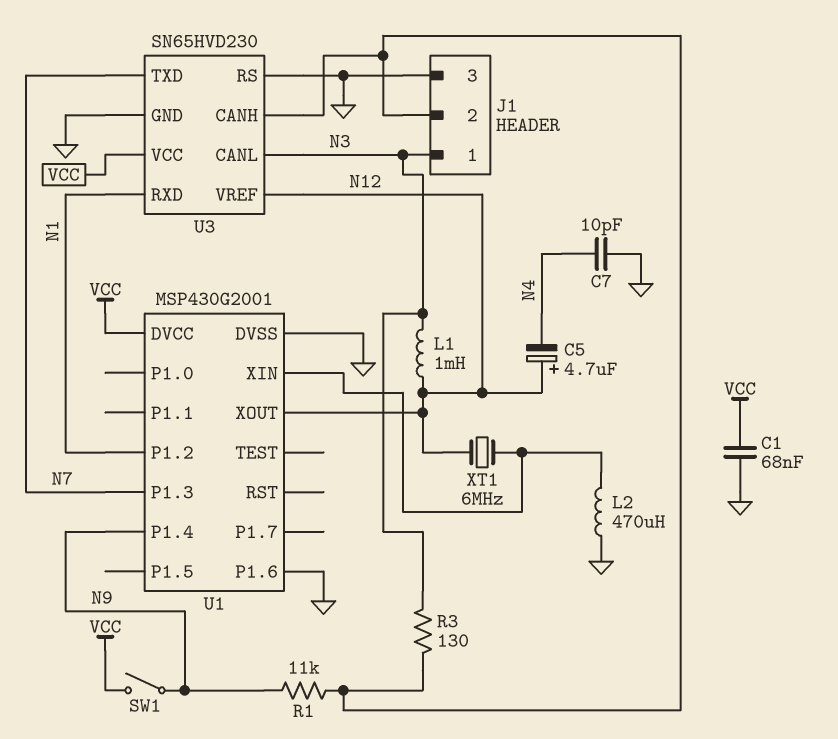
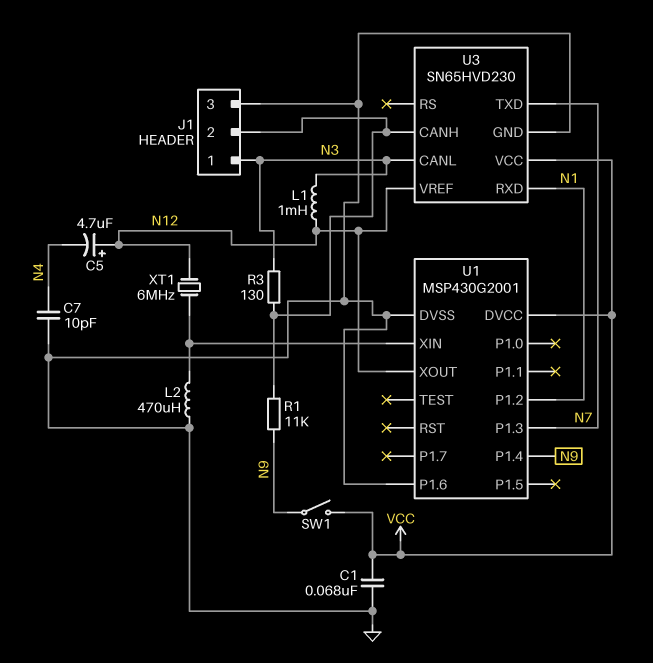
U3 pin RS: GND -> none

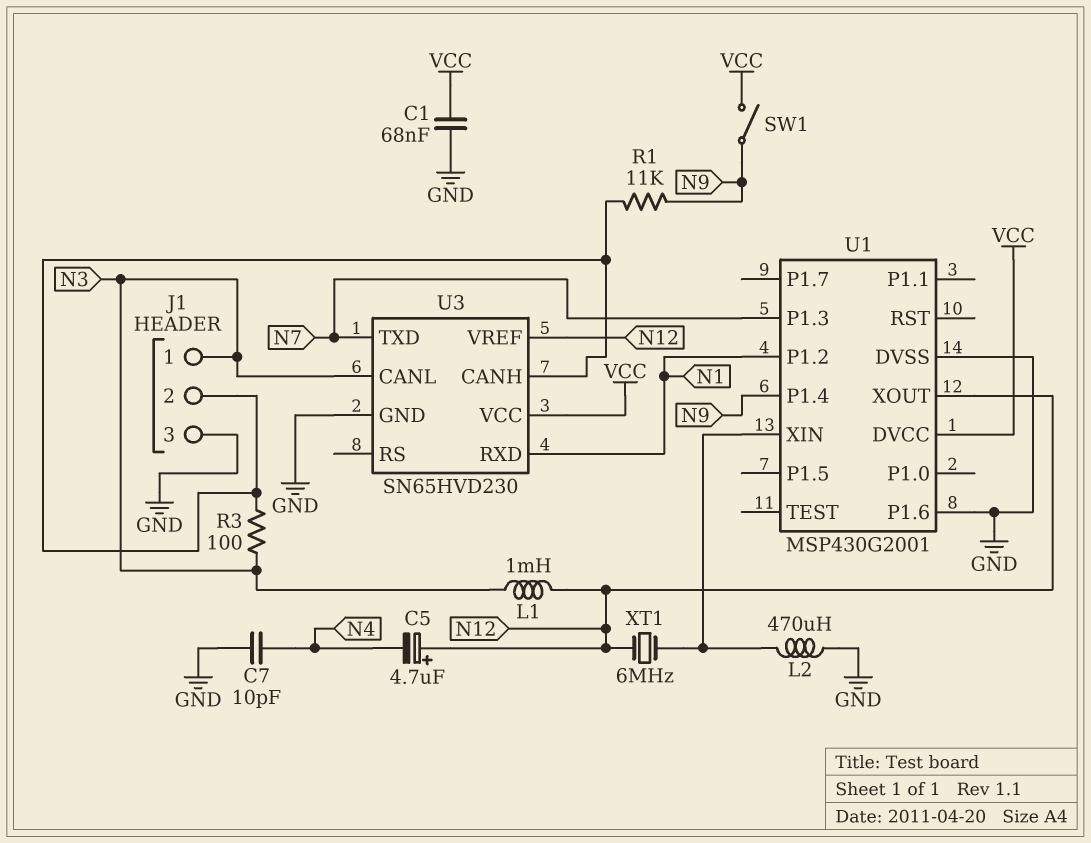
R3: 130 (J1/2, N3) -> 100 (J1/2, N3)

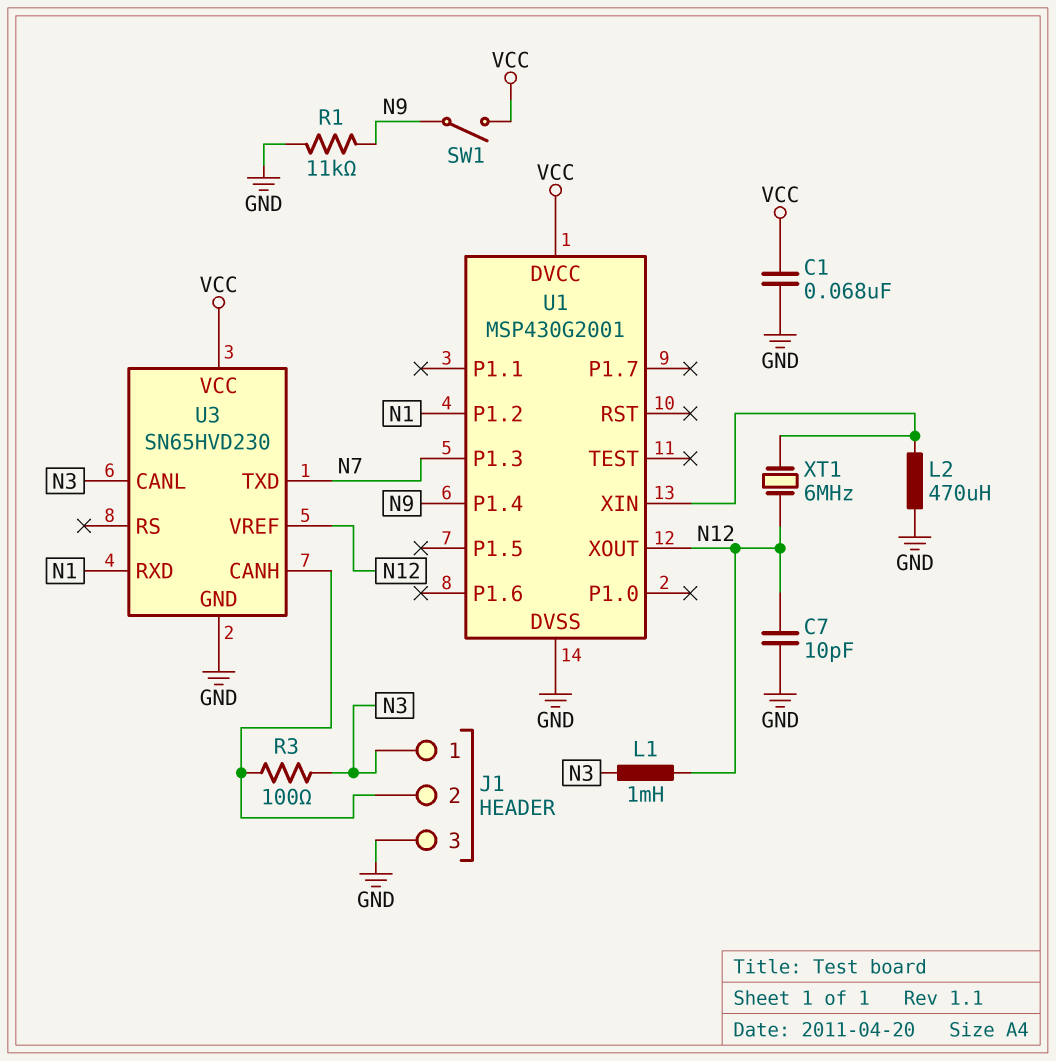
C5: 4.7uF (plus N12, minus N4) -> none
C7: 10pF (GND, N4) -> 10pF (GND, N12)
R1: 11k (J1/2, N9) -> 11k (GND, N9)
U1 pin P1.6: GND -> none

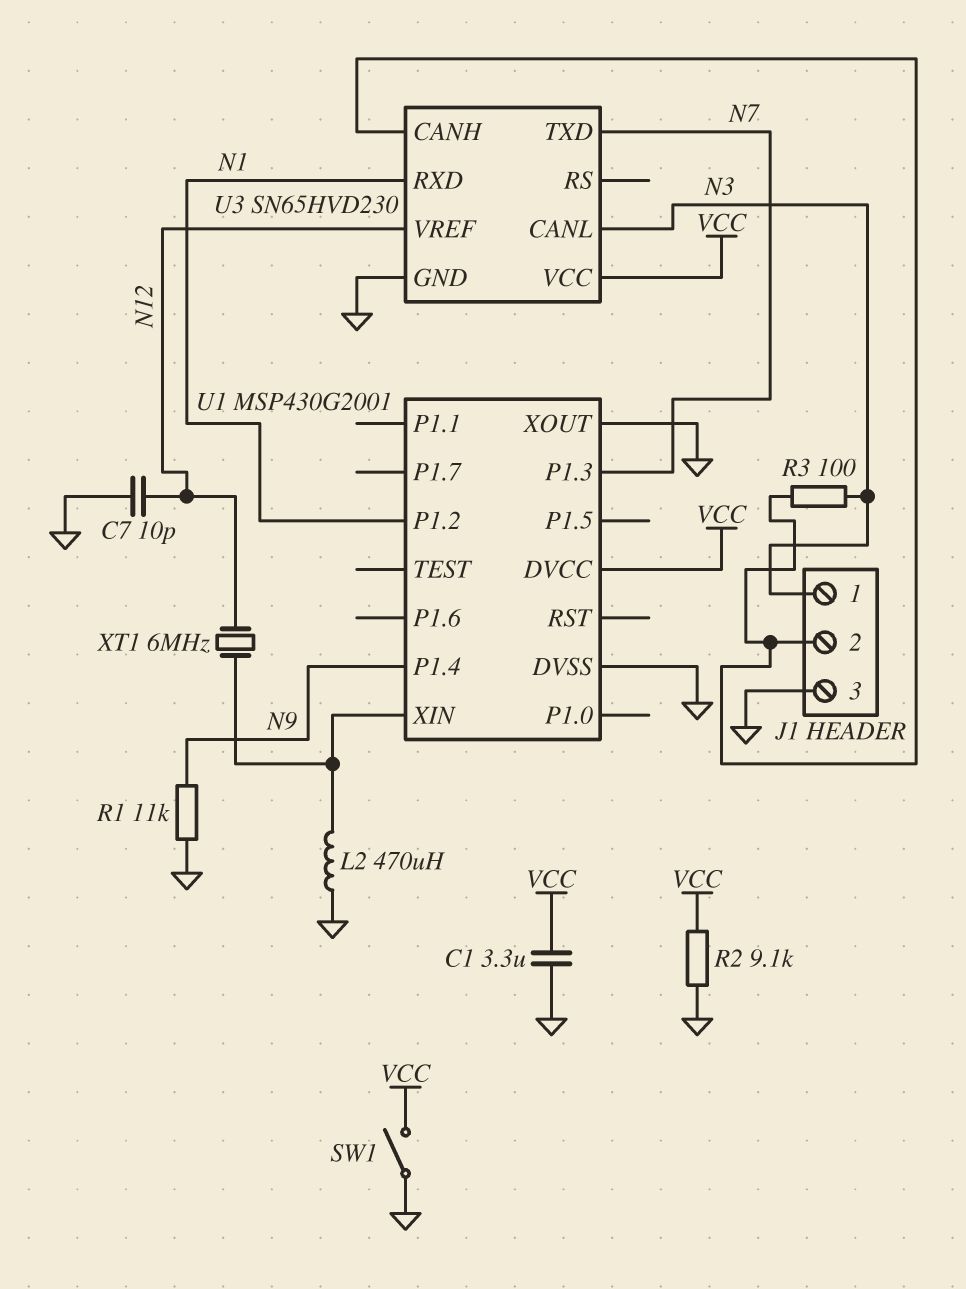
C1: 68nF (GND, VCC) -> 3.3uF (GND, VCC)
L1: 1mH (N3, N12) -> none
R2: none -> 9.1k (GND, VCC)
SW1: switch (N9, VCC) -> switch (GND, VCC)
U1 pin XOUT: N12 -> GND

